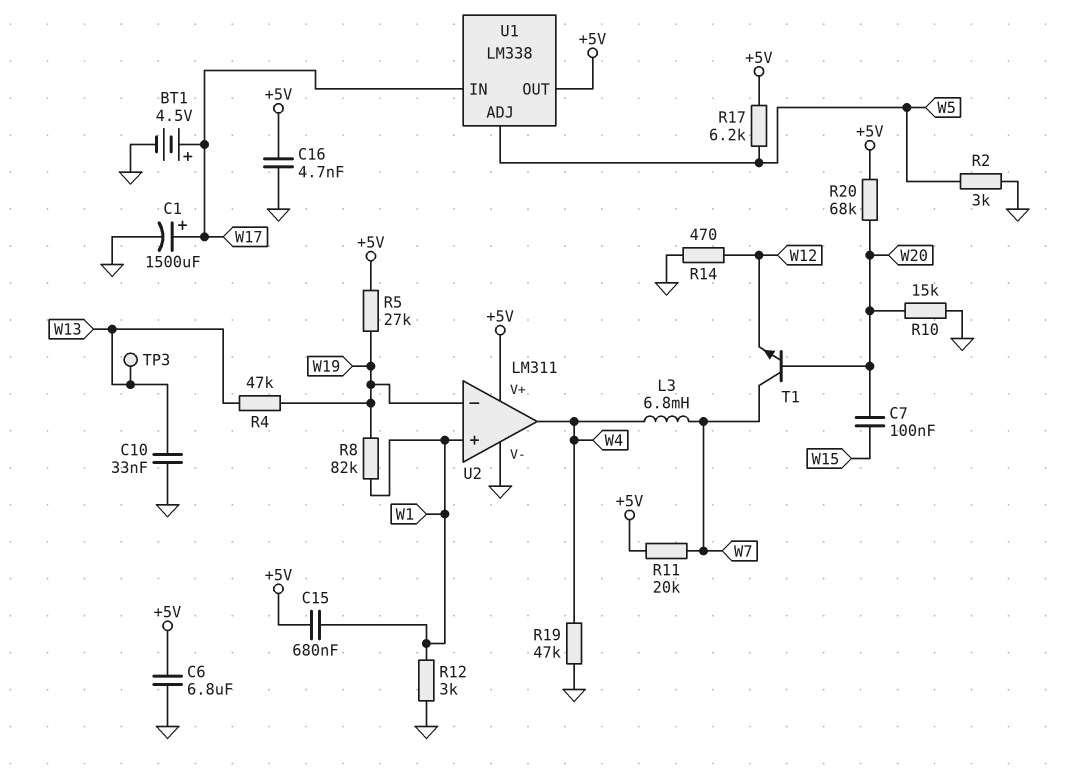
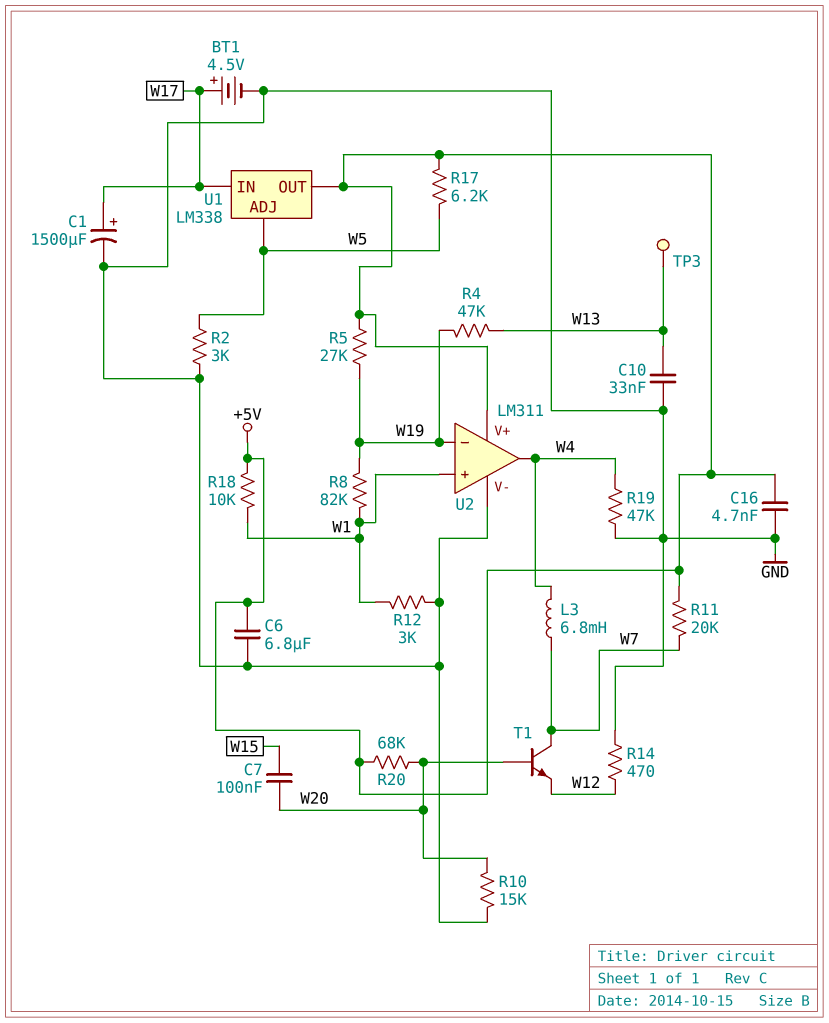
C15: 680nF (+5V, W1) -> none
R18: none -> 10k (+5V, W1)

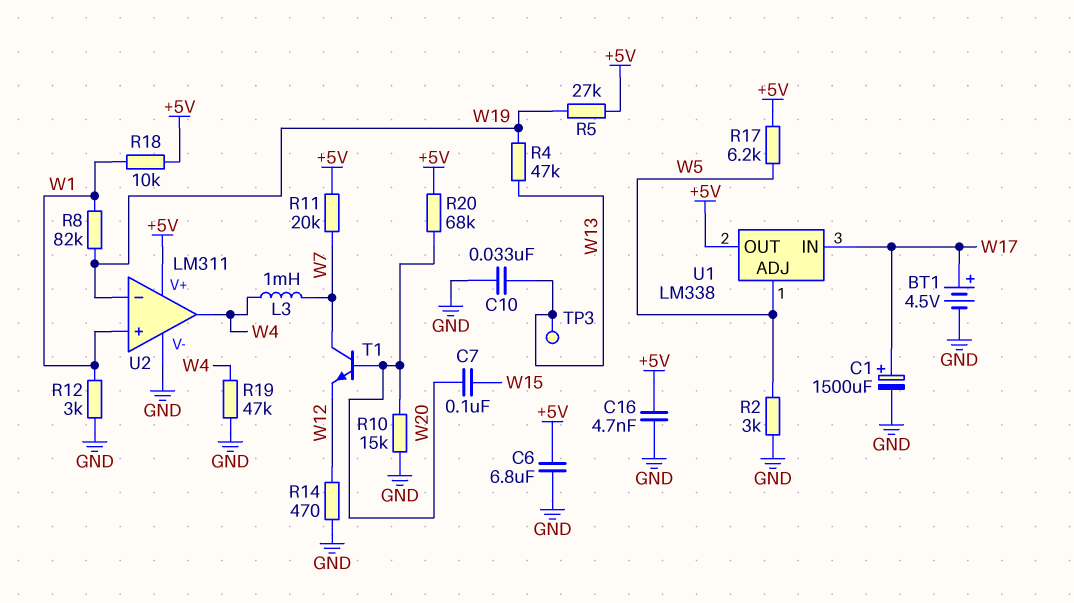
L3: 6.8mH (W4, W7) -> 1mH (W4, W7)

